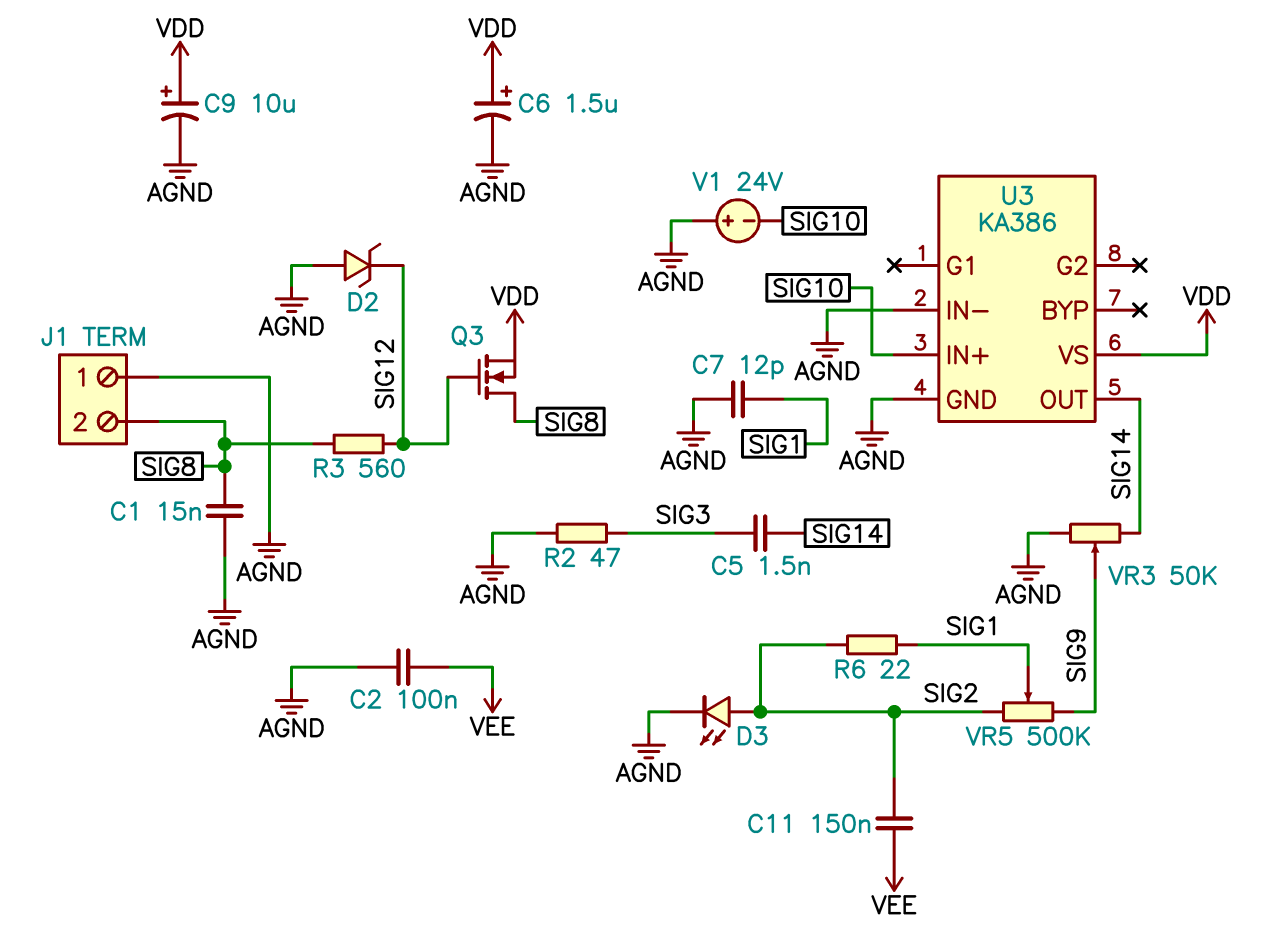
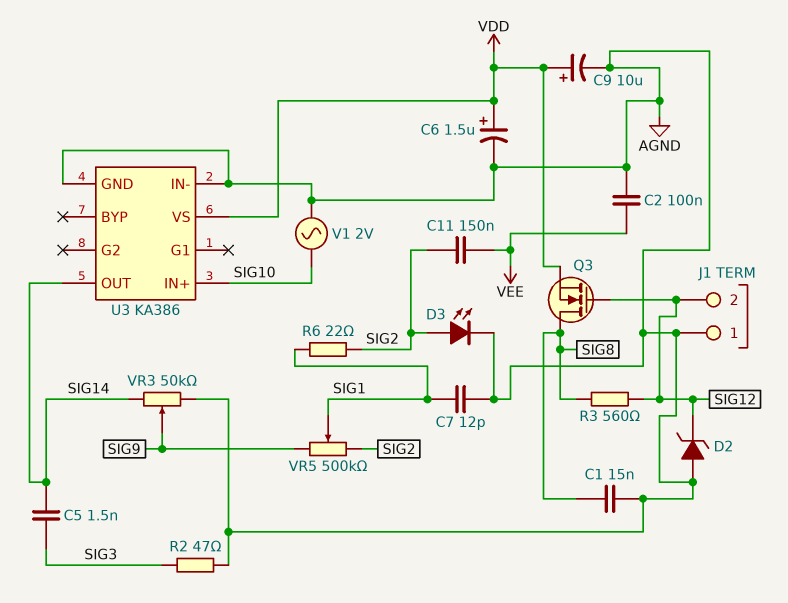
J1 pin 2: SIG8 -> SIG12
V1: 24V (plus AGND, minus SIG10) -> AC 2V (AGND, SIG10)

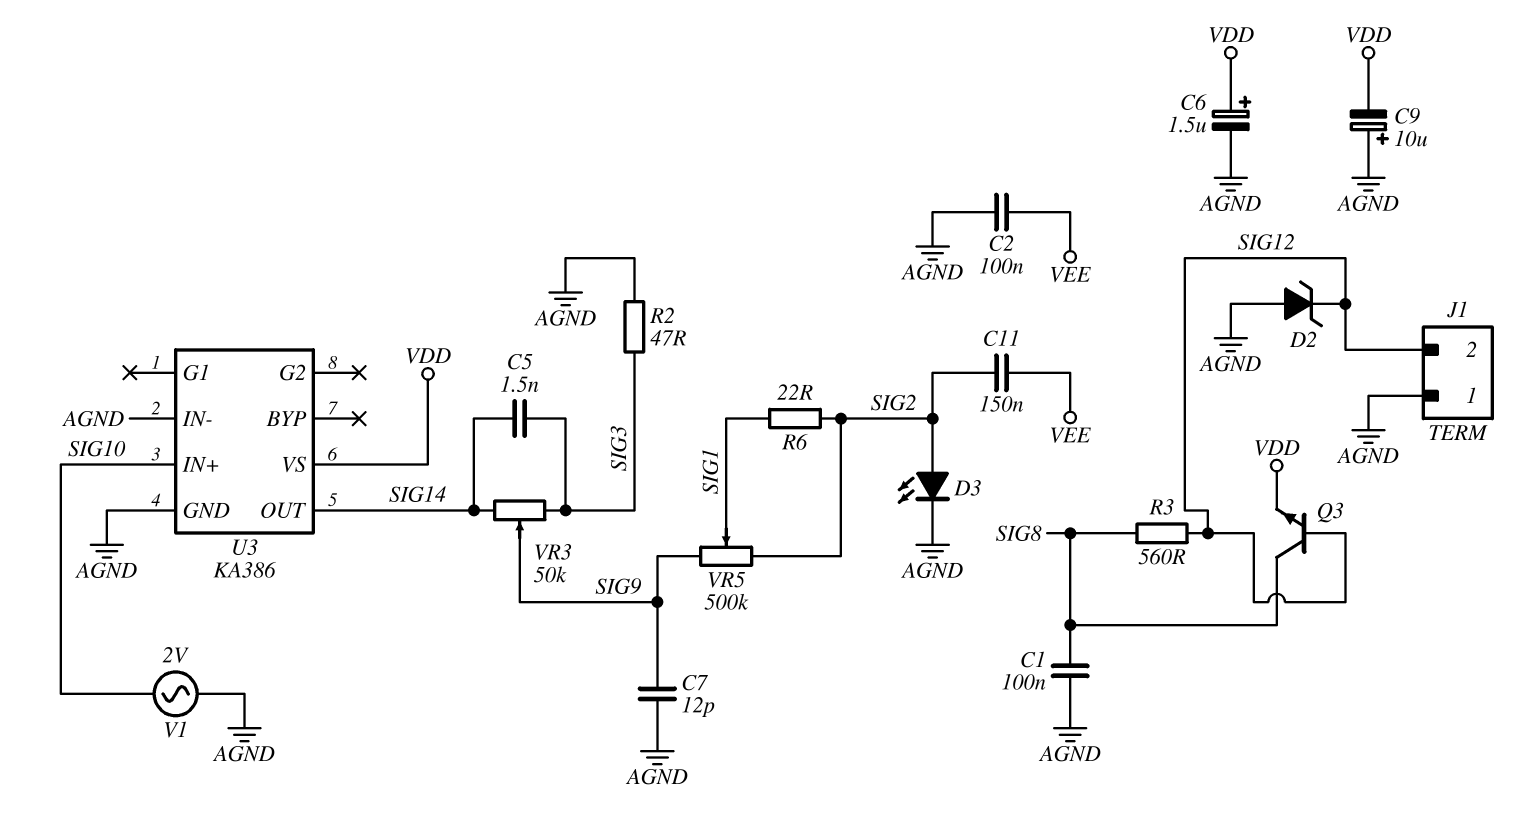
C1: 15nF (AGND, SIG8) -> 100nF (AGND, SIG8)
C7: 12pF (AGND, SIG1) -> 12pF (AGND, SIG9)
C9: 10uF (plus VDD, minus AGND) -> 10uF (plus AGND, minus VDD)
Q3: NMOS (G SIG12, D SIG8, S VDD) -> NPN (B SIG12, C SIG8, E VDD)
VR3: 50k (AGND, SIG14, wiper SIG9) -> 50k (SIG3, SIG14, wiper SIG9)

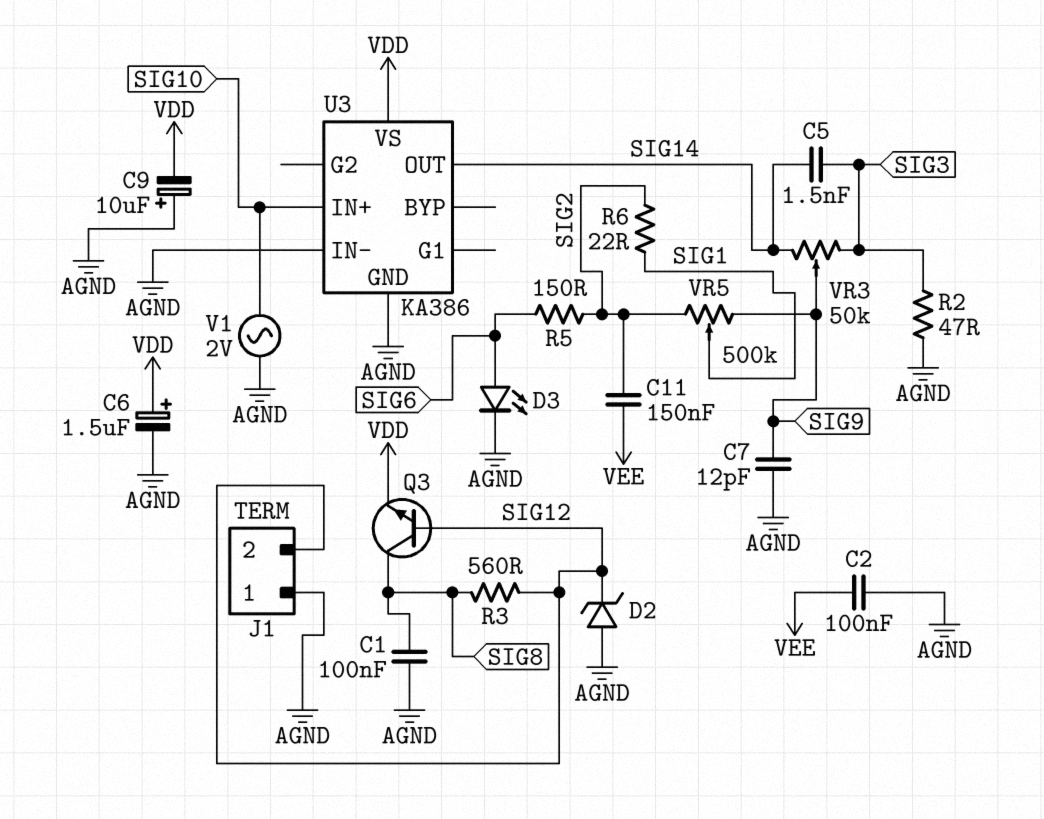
D3: LED (A SIG2, K AGND) -> LED (A SIG6, K AGND)
R5: none -> 150 (SIG2, SIG6)

